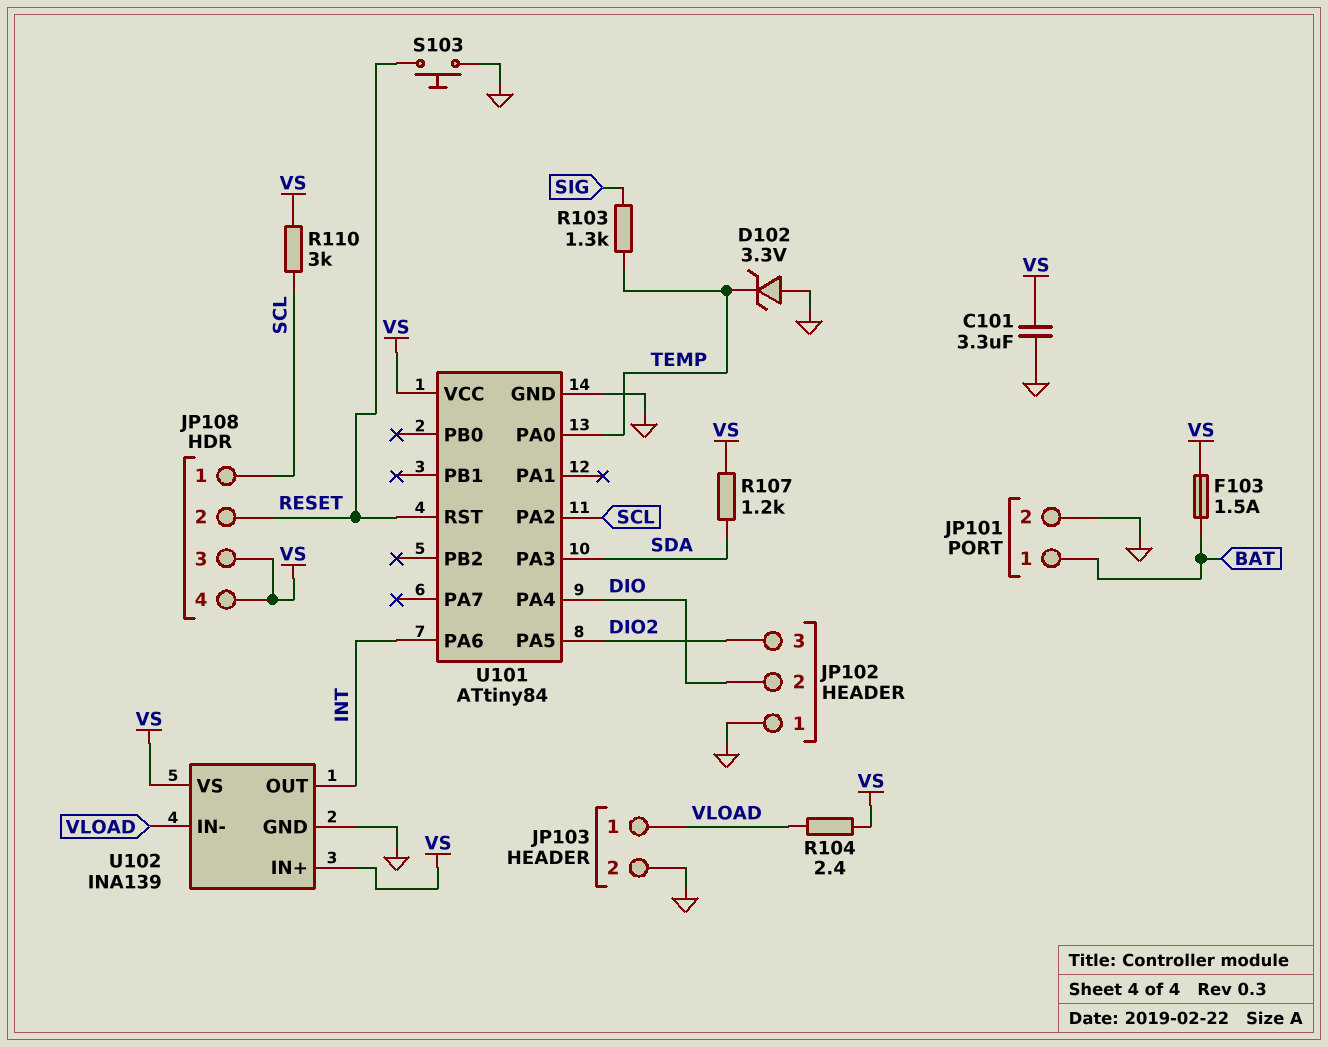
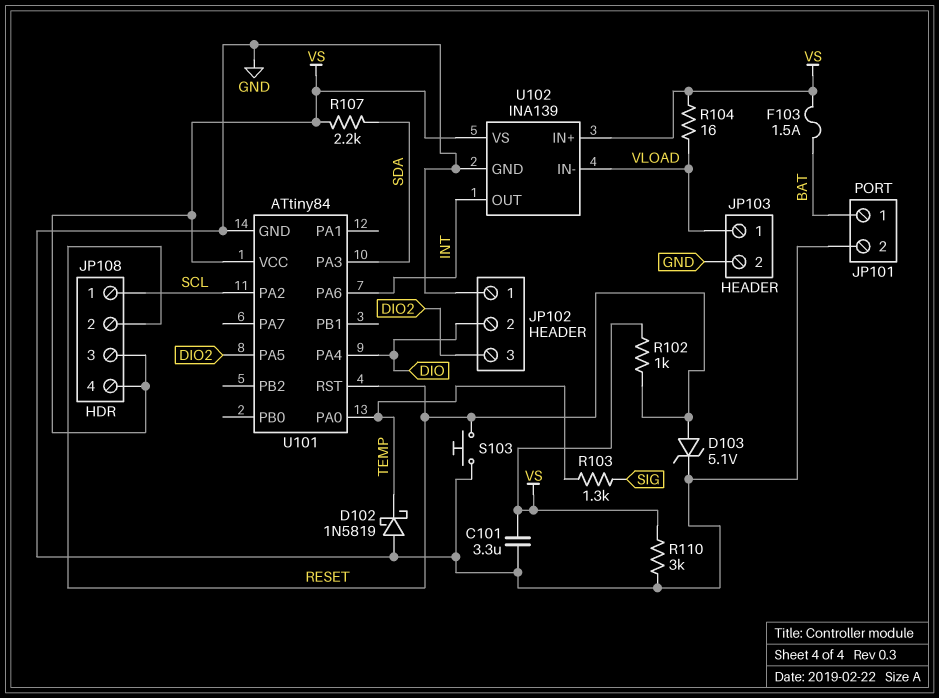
D102: zener 3.3V (A GND, K TEMP) -> schottky 1N5819 (A GND, K TEMP)
D103: none -> zener 5.1V (A RESET, K GND)
R102: none -> 1k (RESET, VS)
R104: 2.4 (VLOAD, VS) -> 16 (VLOAD, VS)
R107: 1.2k (SDA, VS) -> 2.2k (SDA, VS)
R110: 3k (SCL, VS) -> 3k (GND, VS)

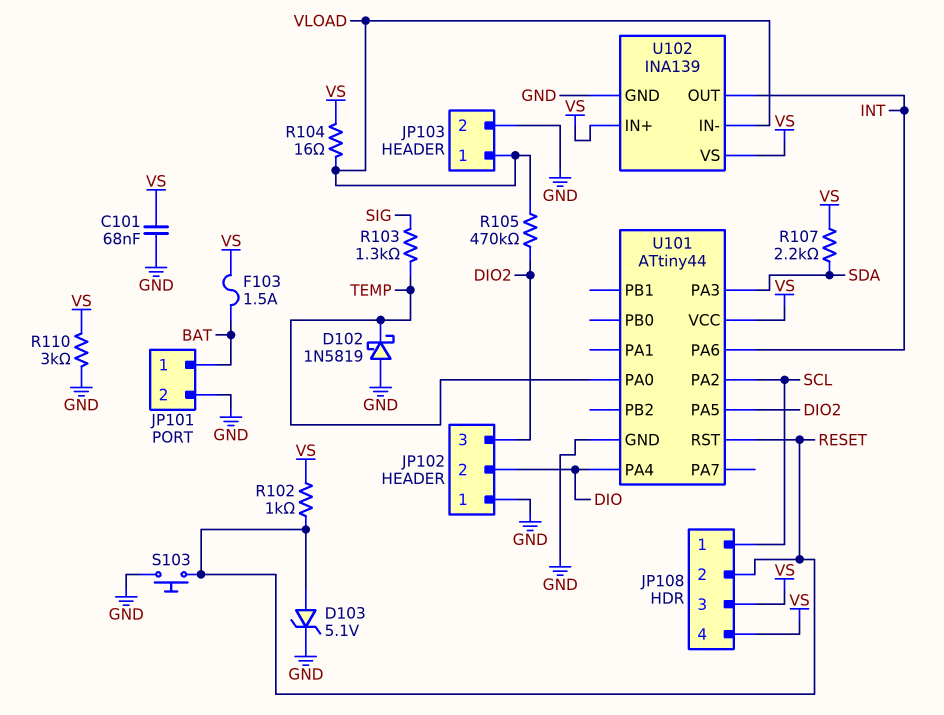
C101: 3.3uF (GND, VS) -> 68nF (GND, VS)
R105: none -> 470k (DIO2, VLOAD)
U101: ATtiny84 -> ATtiny44

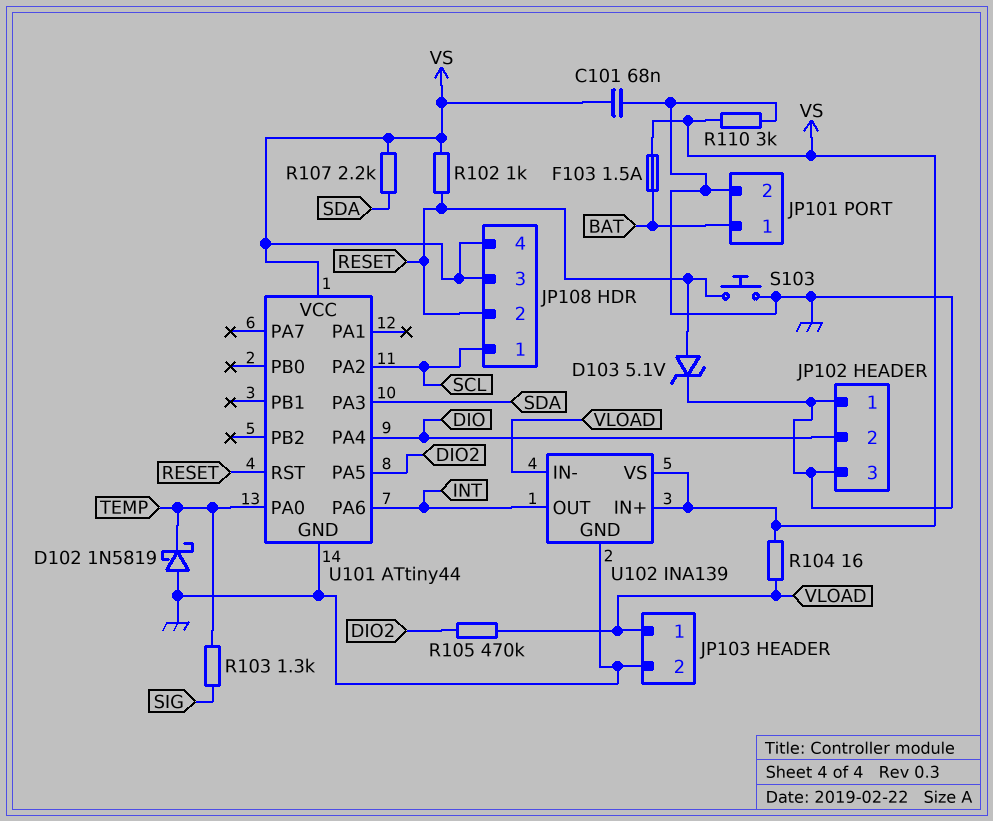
JP102 pin 3: DIO2 -> GND

